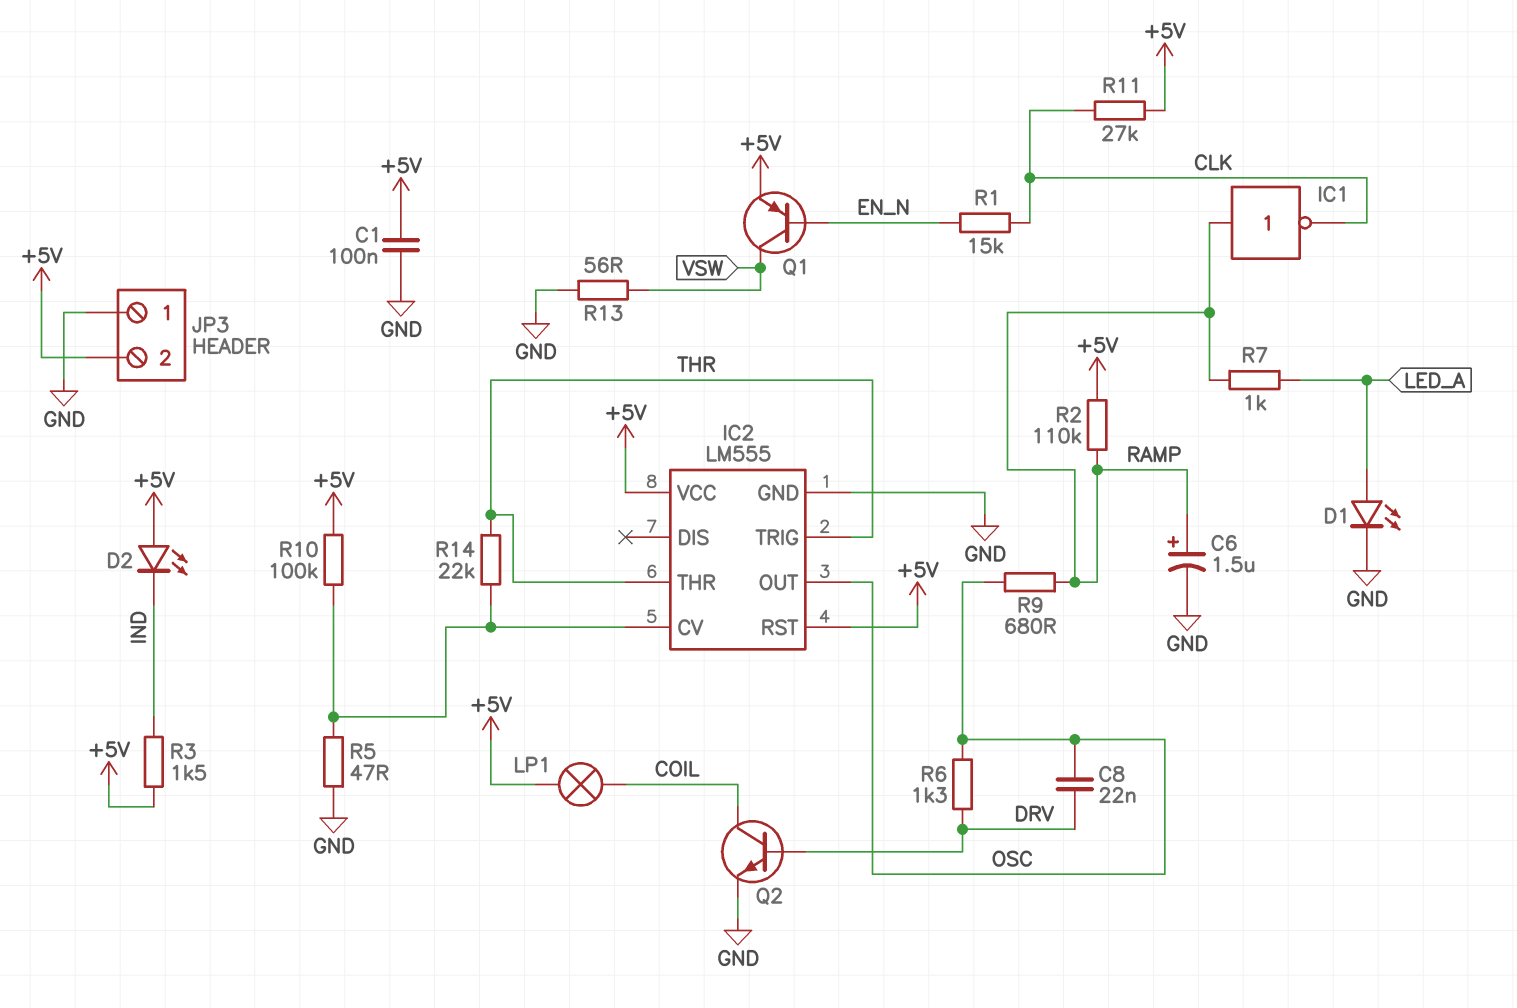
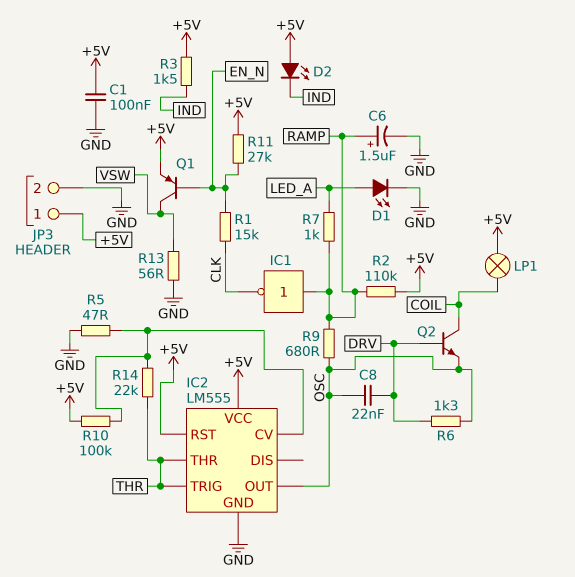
JP3 pin 1: GND -> +5V
JP3 pin 2: +5V -> GND
Q2: NPN (B DRV, C COIL, E GND) -> NPN (B DRV, C COIL, E OSC)
R11: 27k (+5V, CLK) -> 27k (+5V, EN_N)

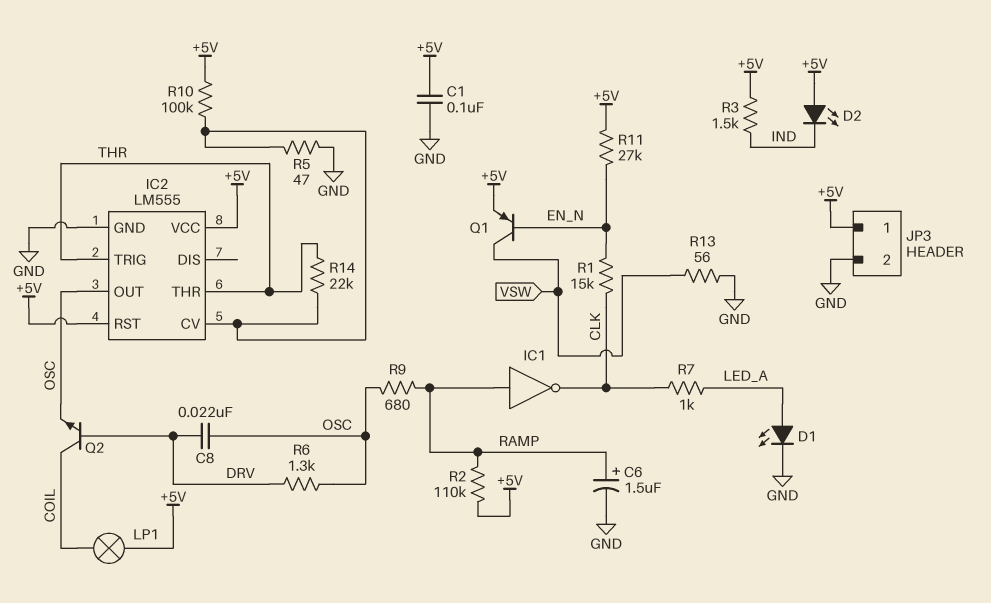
R7: 1k (LED_A, RAMP) -> 1k (CLK, LED_A)

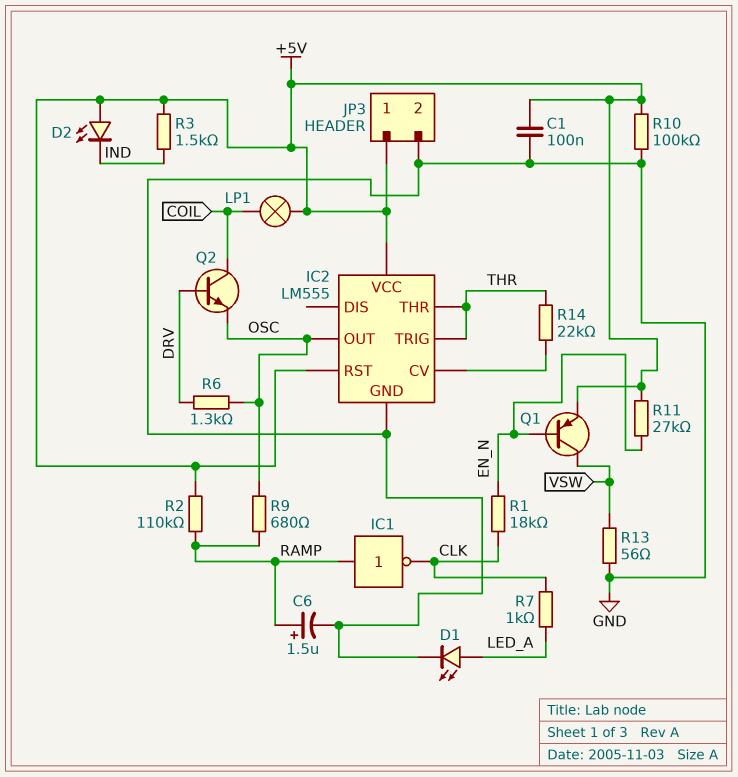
C8: 22nF (DRV, OSC) -> none
R1: 15k (CLK, EN_N) -> 18k (CLK, EN_N)
R5: 47 (GND, IC2/CV) -> none
R10: 100k (+5V, IC2/CV) -> 100k (+5V, GND)

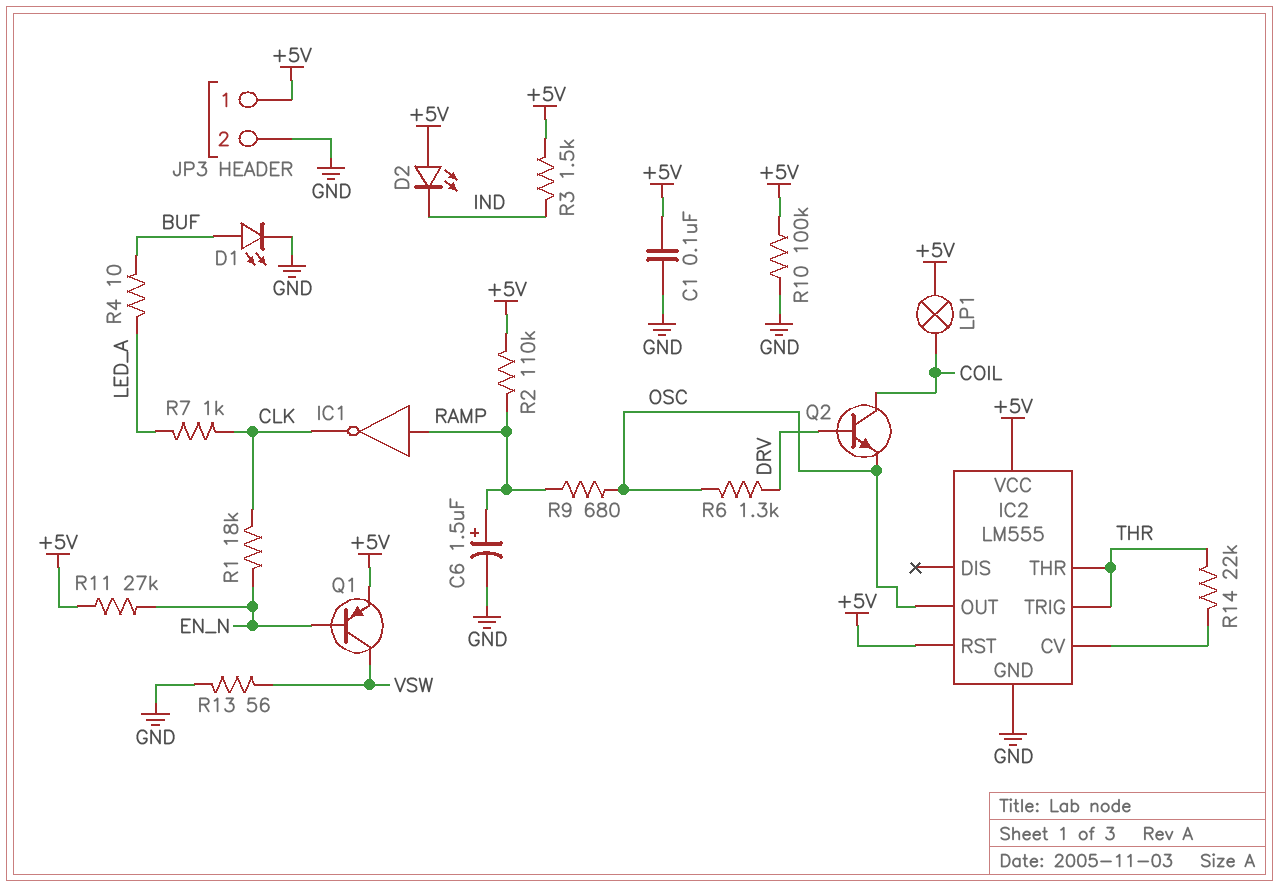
D1: LED (A LED_A, K GND) -> LED (A BUF, K GND)
R4: none -> 10 (BUF, LED_A)

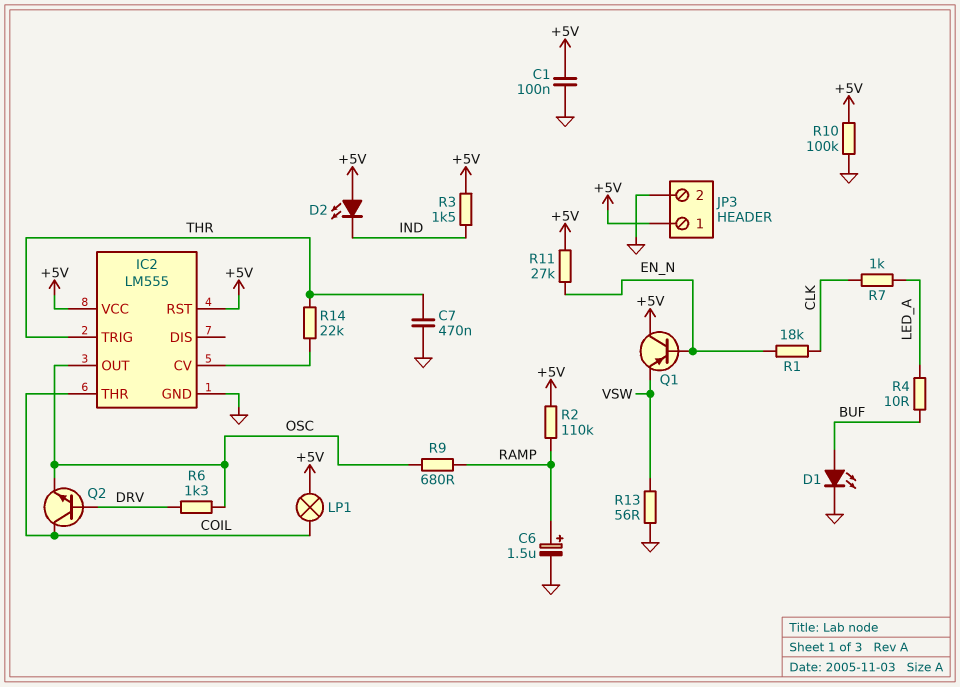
C7: none -> 470nF (GND, THR)
IC1: NOT (in RAMP, out CLK) -> none
IC2 pin THR: THR -> COIL
Q1: PNP (B EN_N, C VSW, E +5V) -> PNP (B EN_N, C +5V, E VSW)

